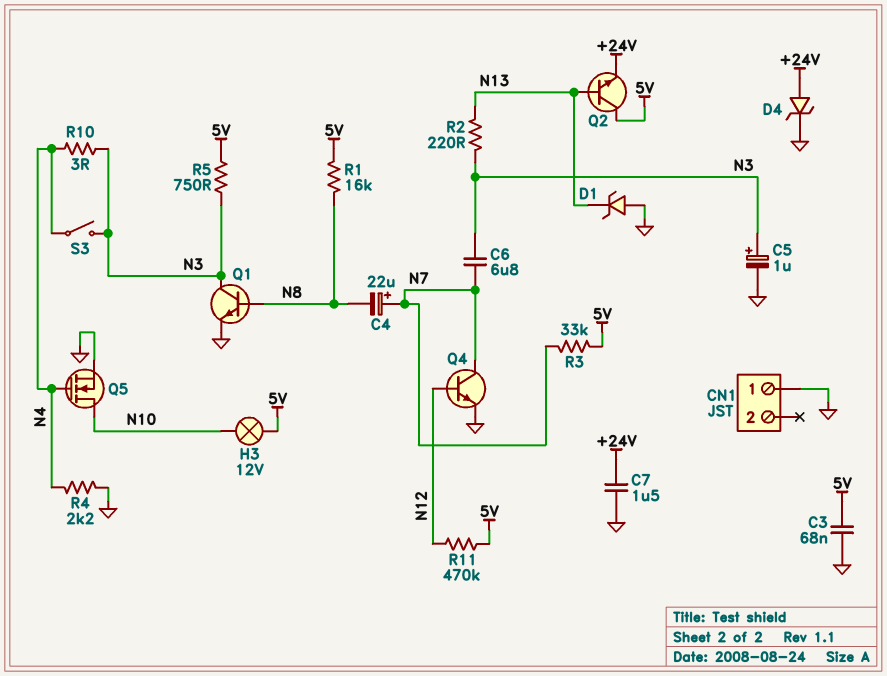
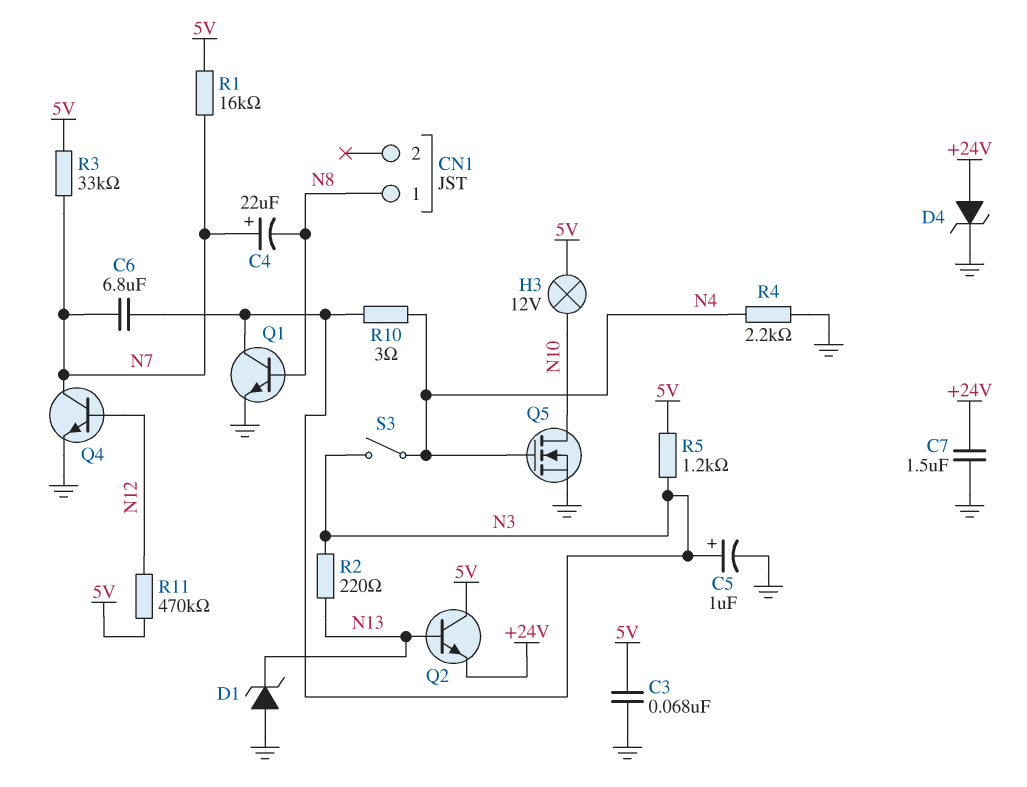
CN1 pin 1: GND -> N8
R1: 16k (5V, N8) -> 16k (5V, N7)
R5: 750 (5V, N3) -> 1.2k (5V, N3)

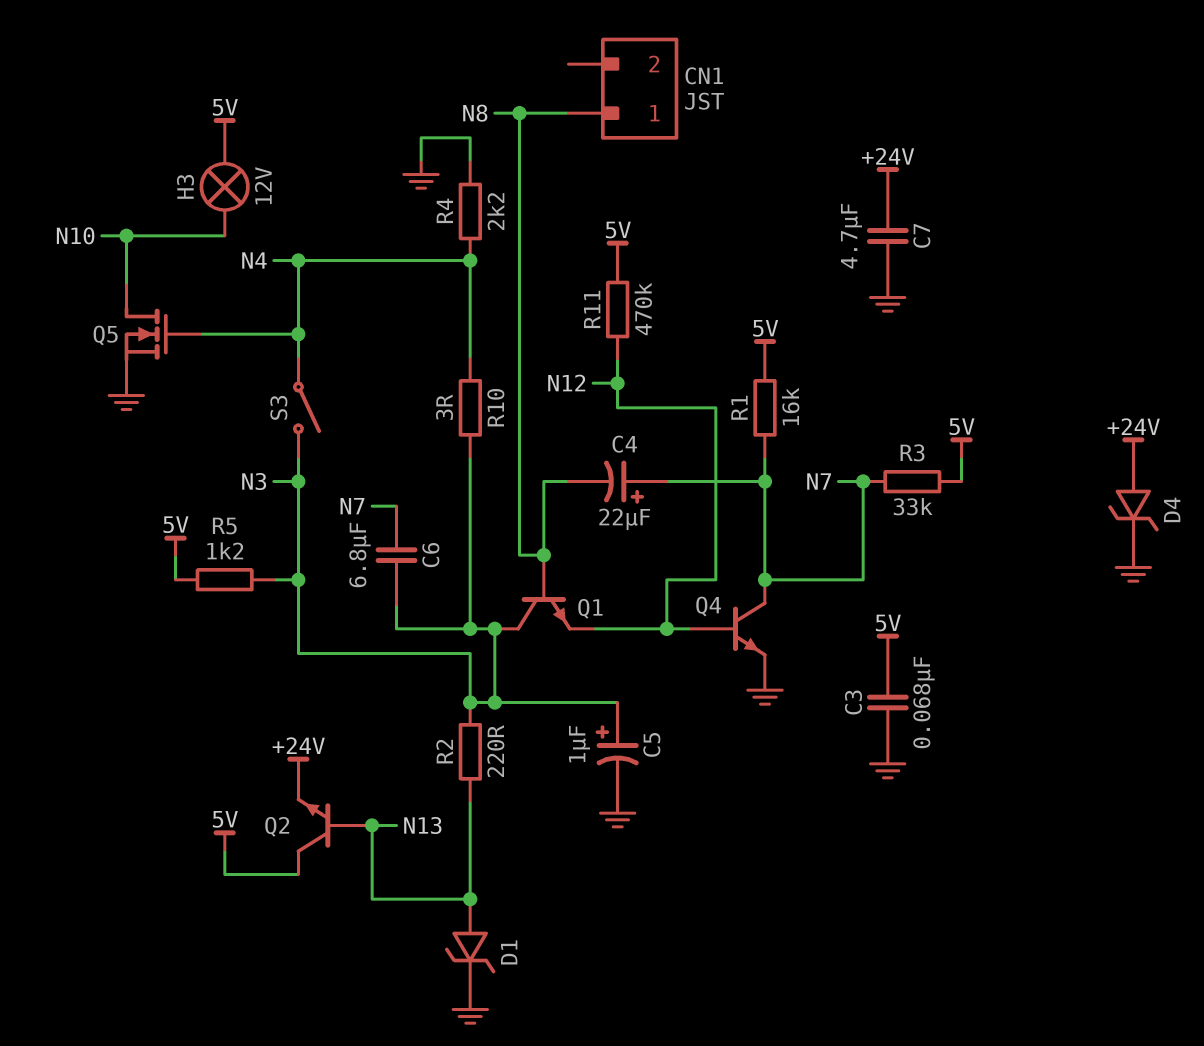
C7: 1.5uF (+24V, GND) -> 4.7uF (+24V, GND)
D1: zener (A GND, K N13) -> zener (A N13, K GND)
Q1: NPN (B N8, C N3, E GND) -> NPN (B N8, C N3, E N12)

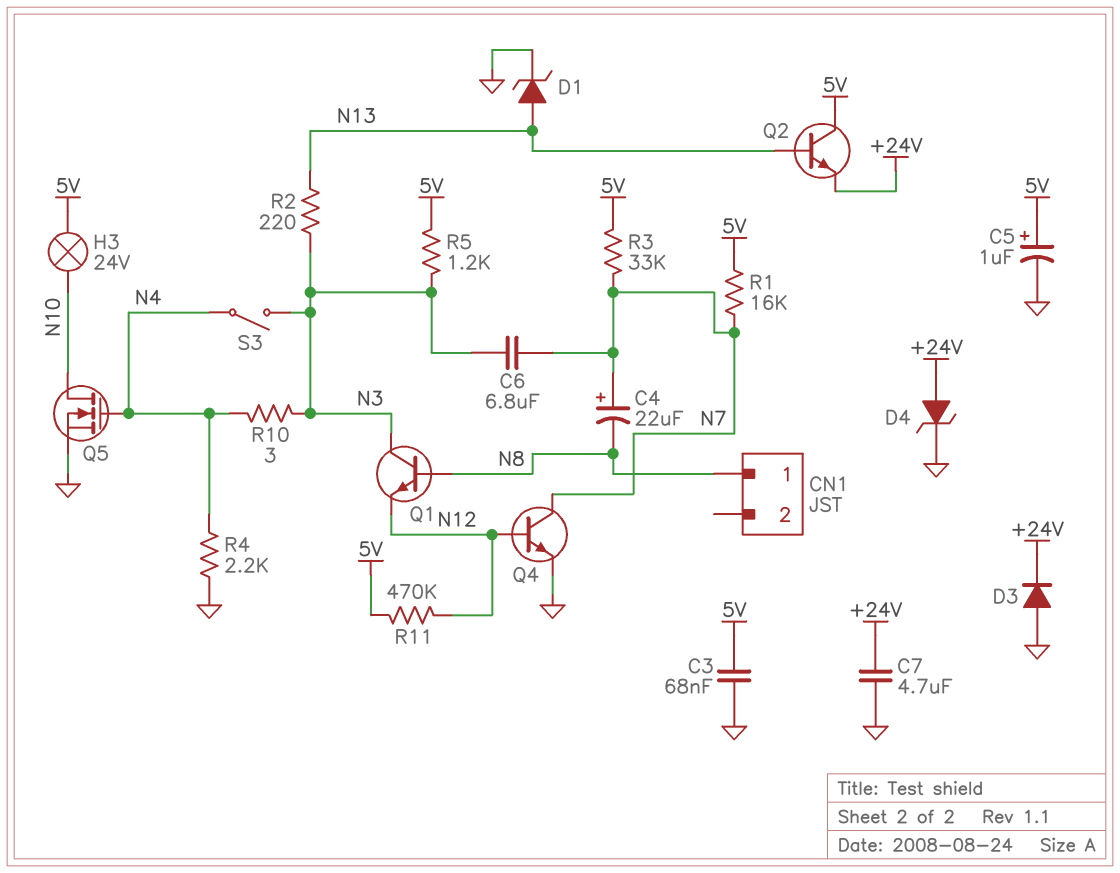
C5: 1uF (plus N3, minus GND) -> 1uF (plus 5V, minus GND)
D3: none -> diode (A GND, K +24V)
H3: lamp 12V (5V, N10) -> lamp 24V (5V, N10)

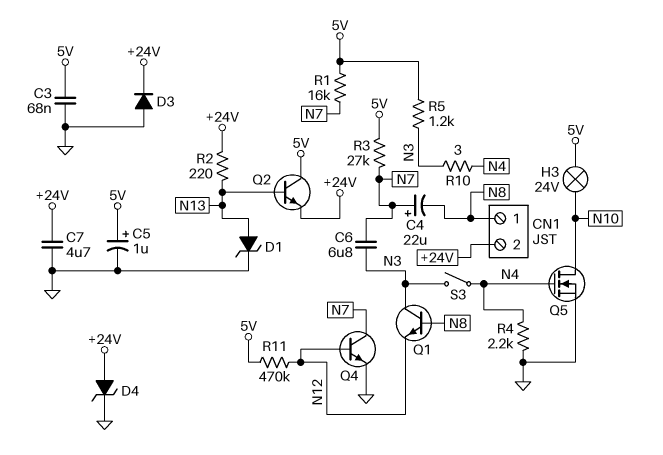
CN1 pin 2: none -> +24V
R2: 220 (N3, N13) -> 220 (+24V, N13)
R3: 33k (5V, N7) -> 27k (5V, N7)

